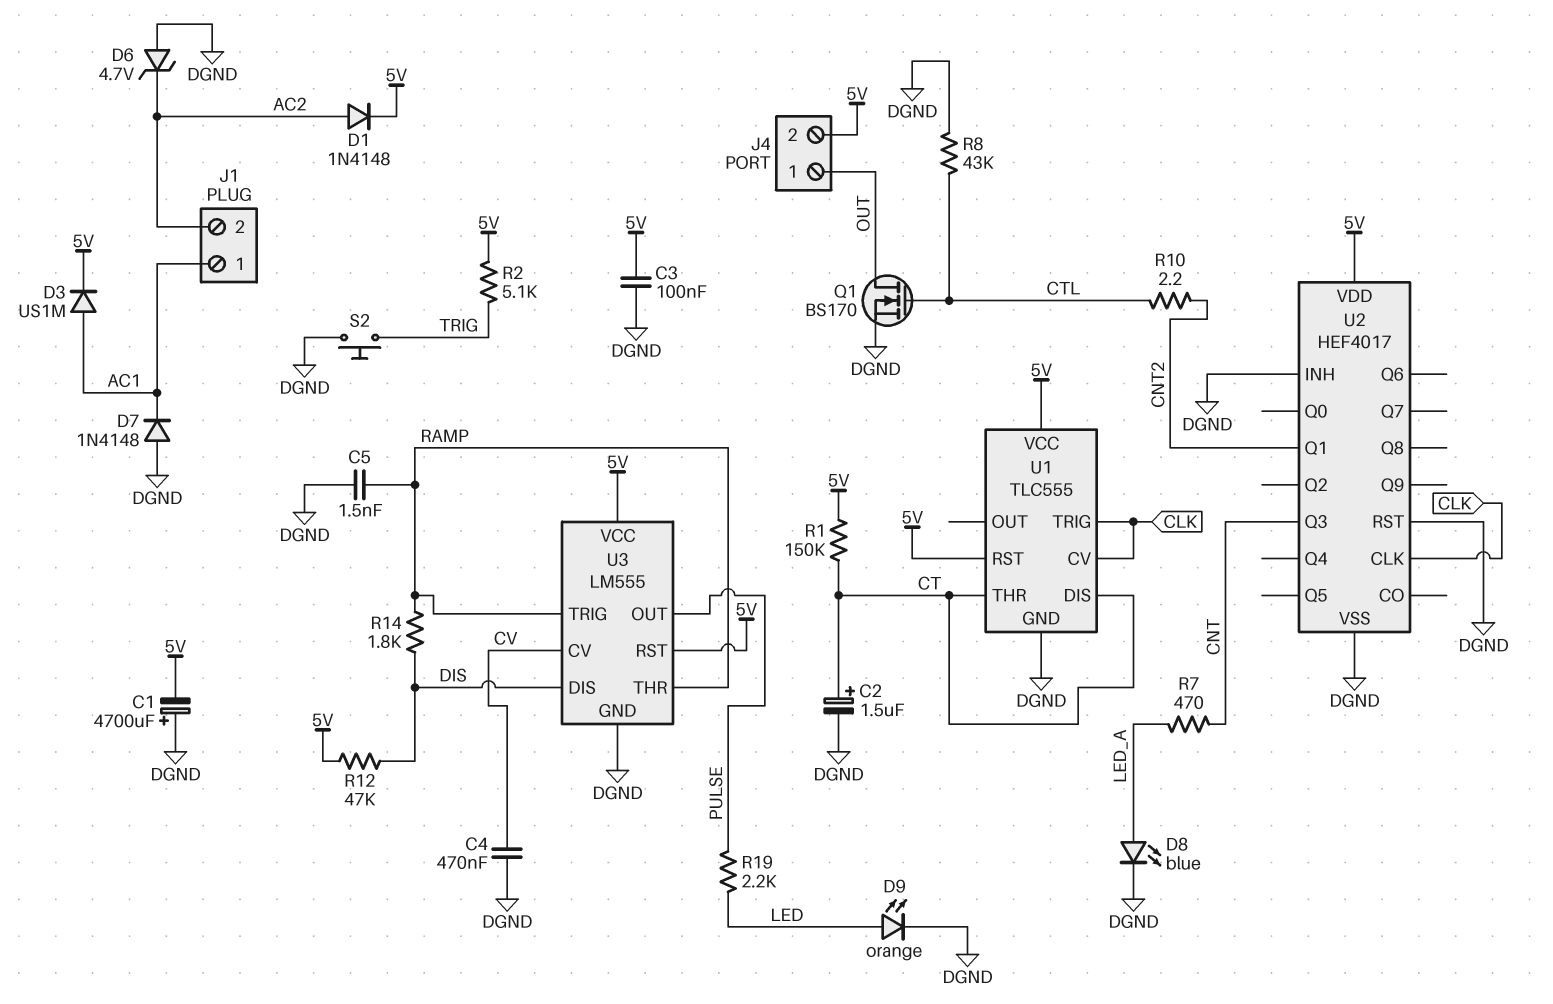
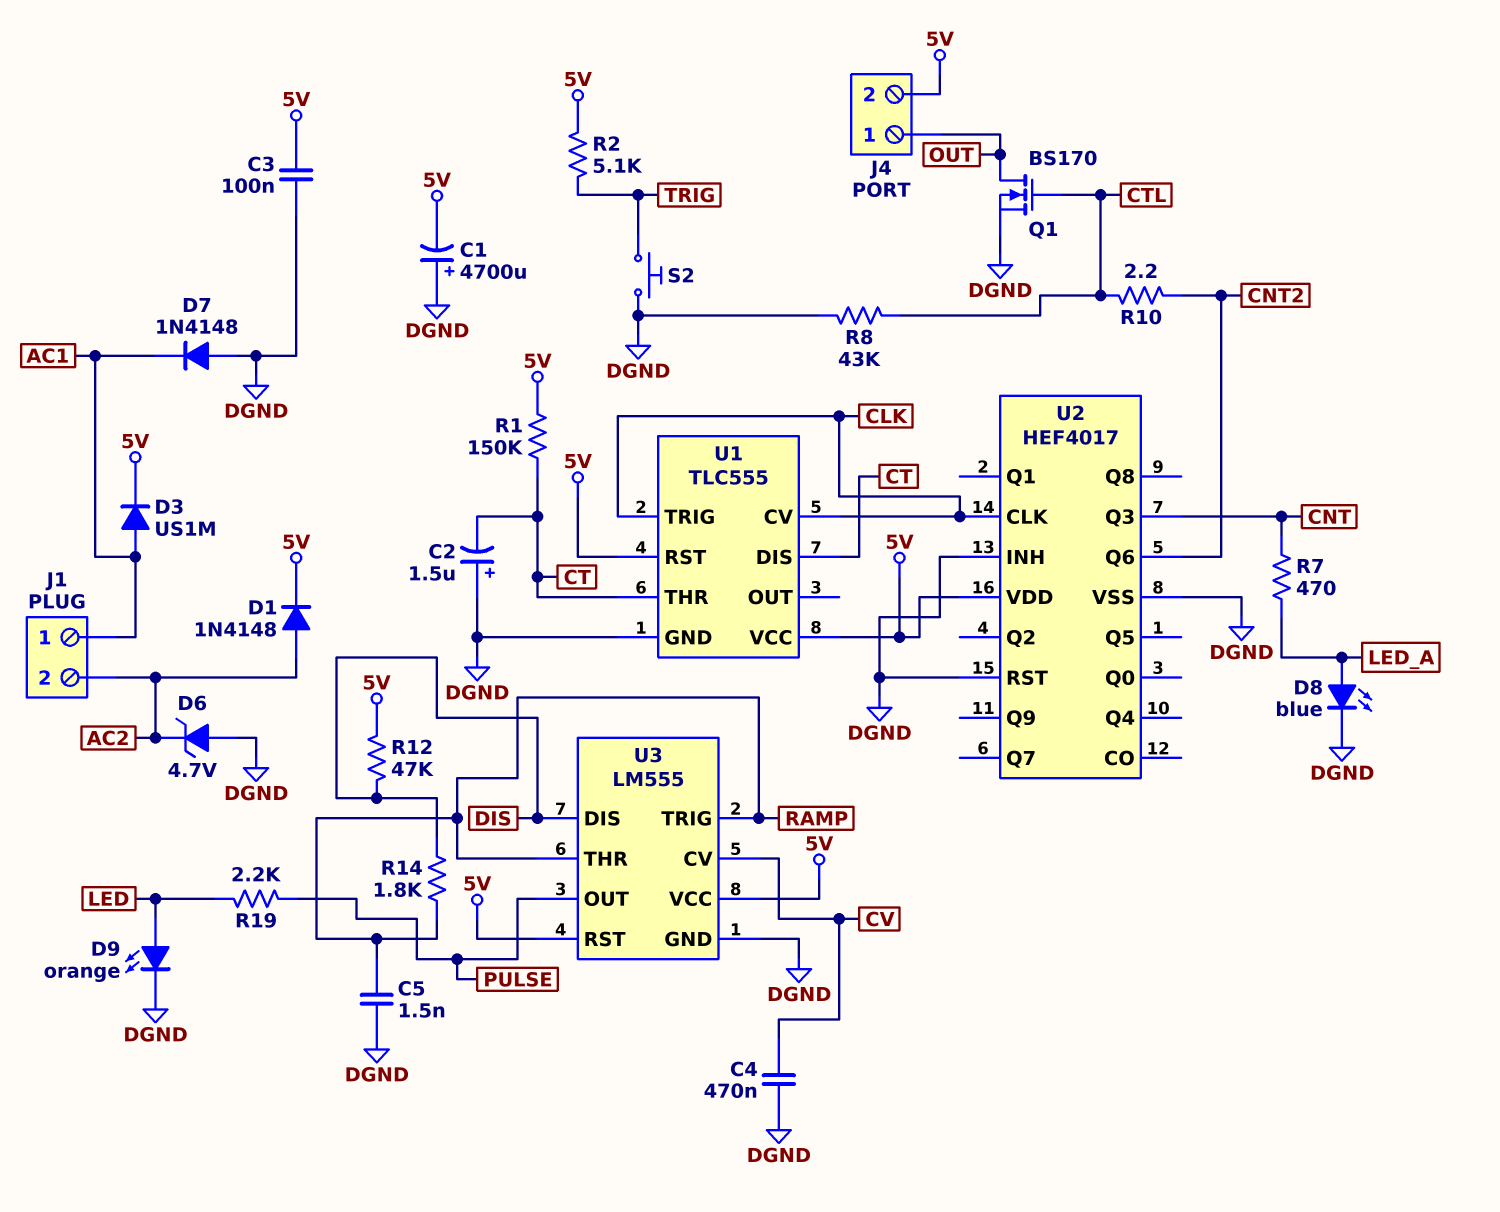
C2: 1.5uF (plus CT, minus DGND) -> 1.5uF (plus DGND, minus CT)
U2 pin Q1: CNT2 -> none
U2 pin Q6: none -> CNT2

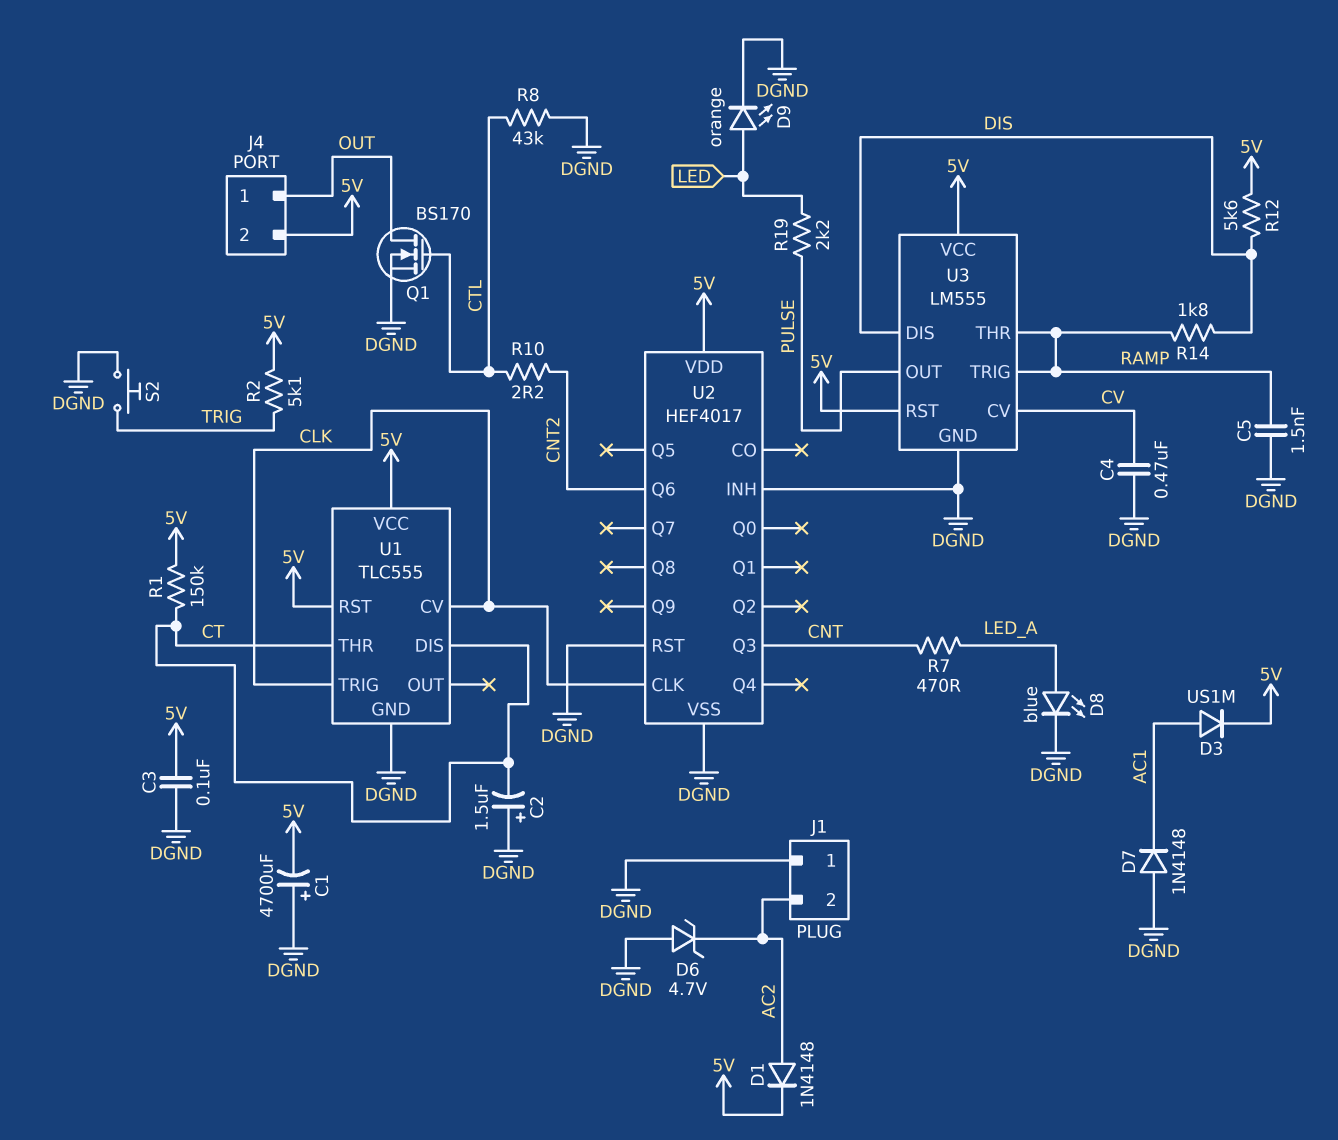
J1 pin 1: AC1 -> DGND
R12: 47k (5V, DIS) -> 5.6k (5V, DIS)

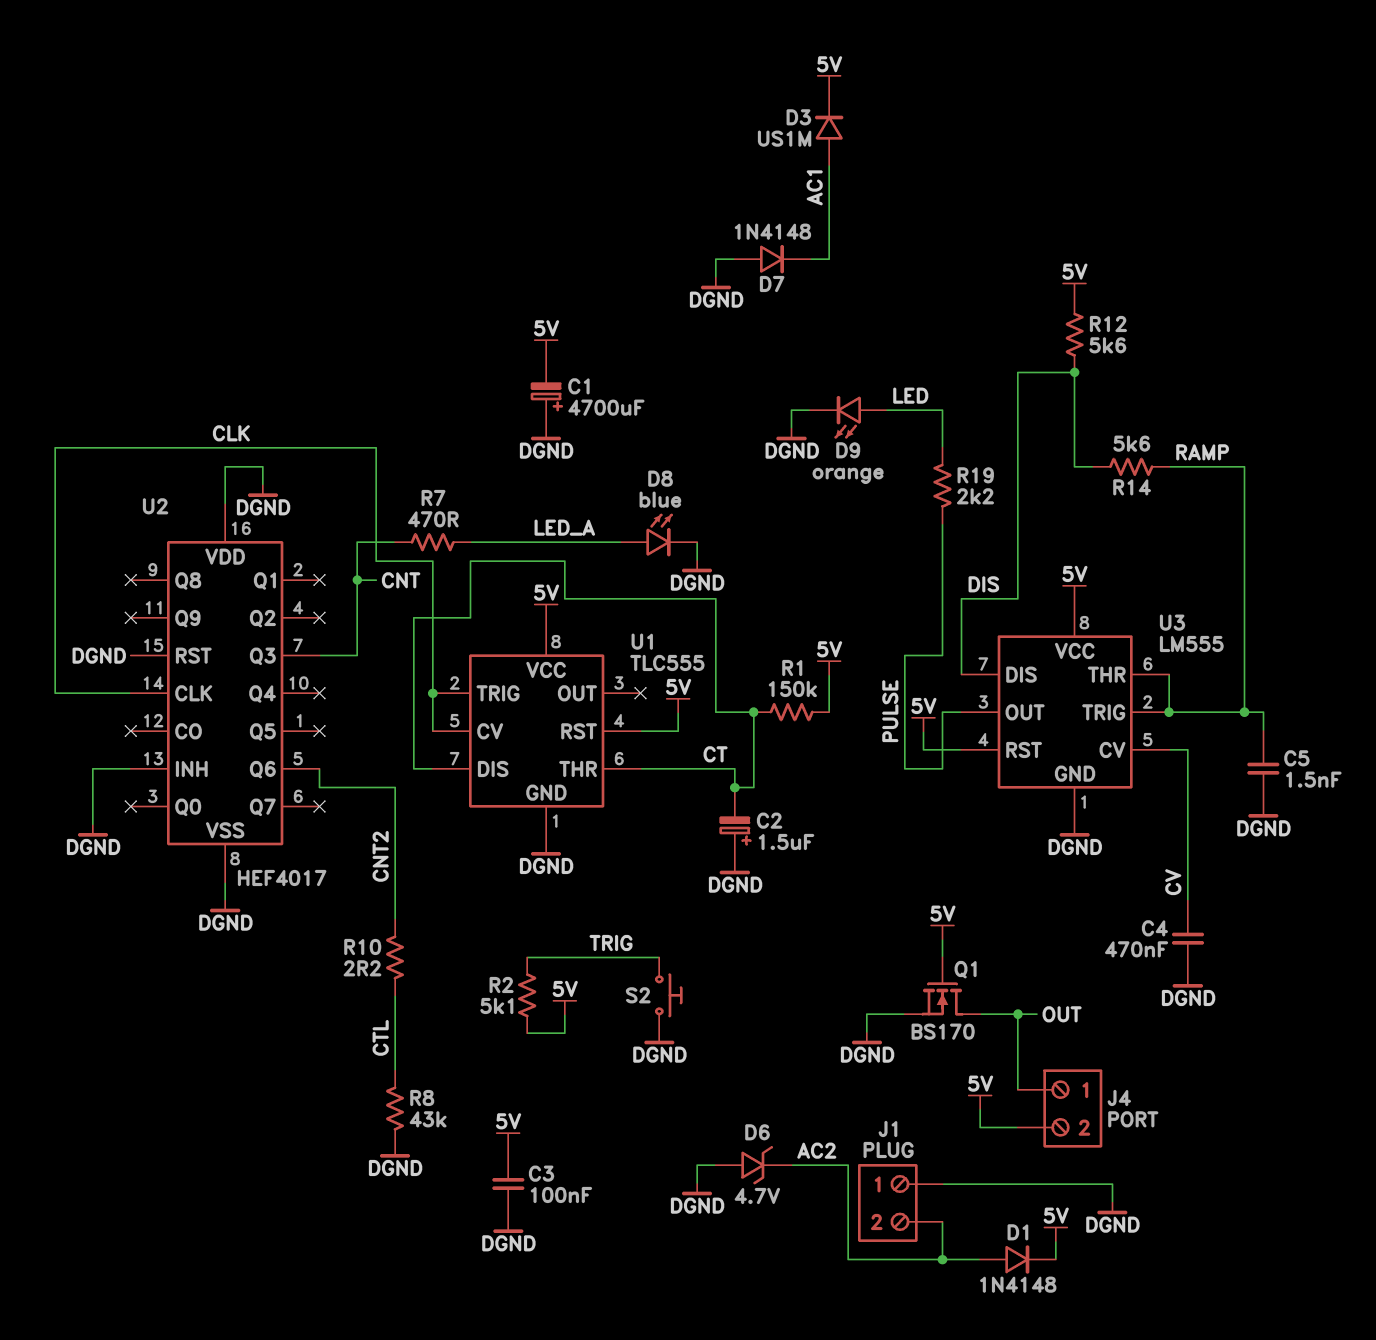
Q1: NMOS BS170 (G CTL, D OUT, S DGND) -> NMOS BS170 (G 5V, D OUT, S DGND)
R14: 1.8k (DIS, RAMP) -> 5.6k (DIS, RAMP)
U2 pin VDD: 5V -> DGND

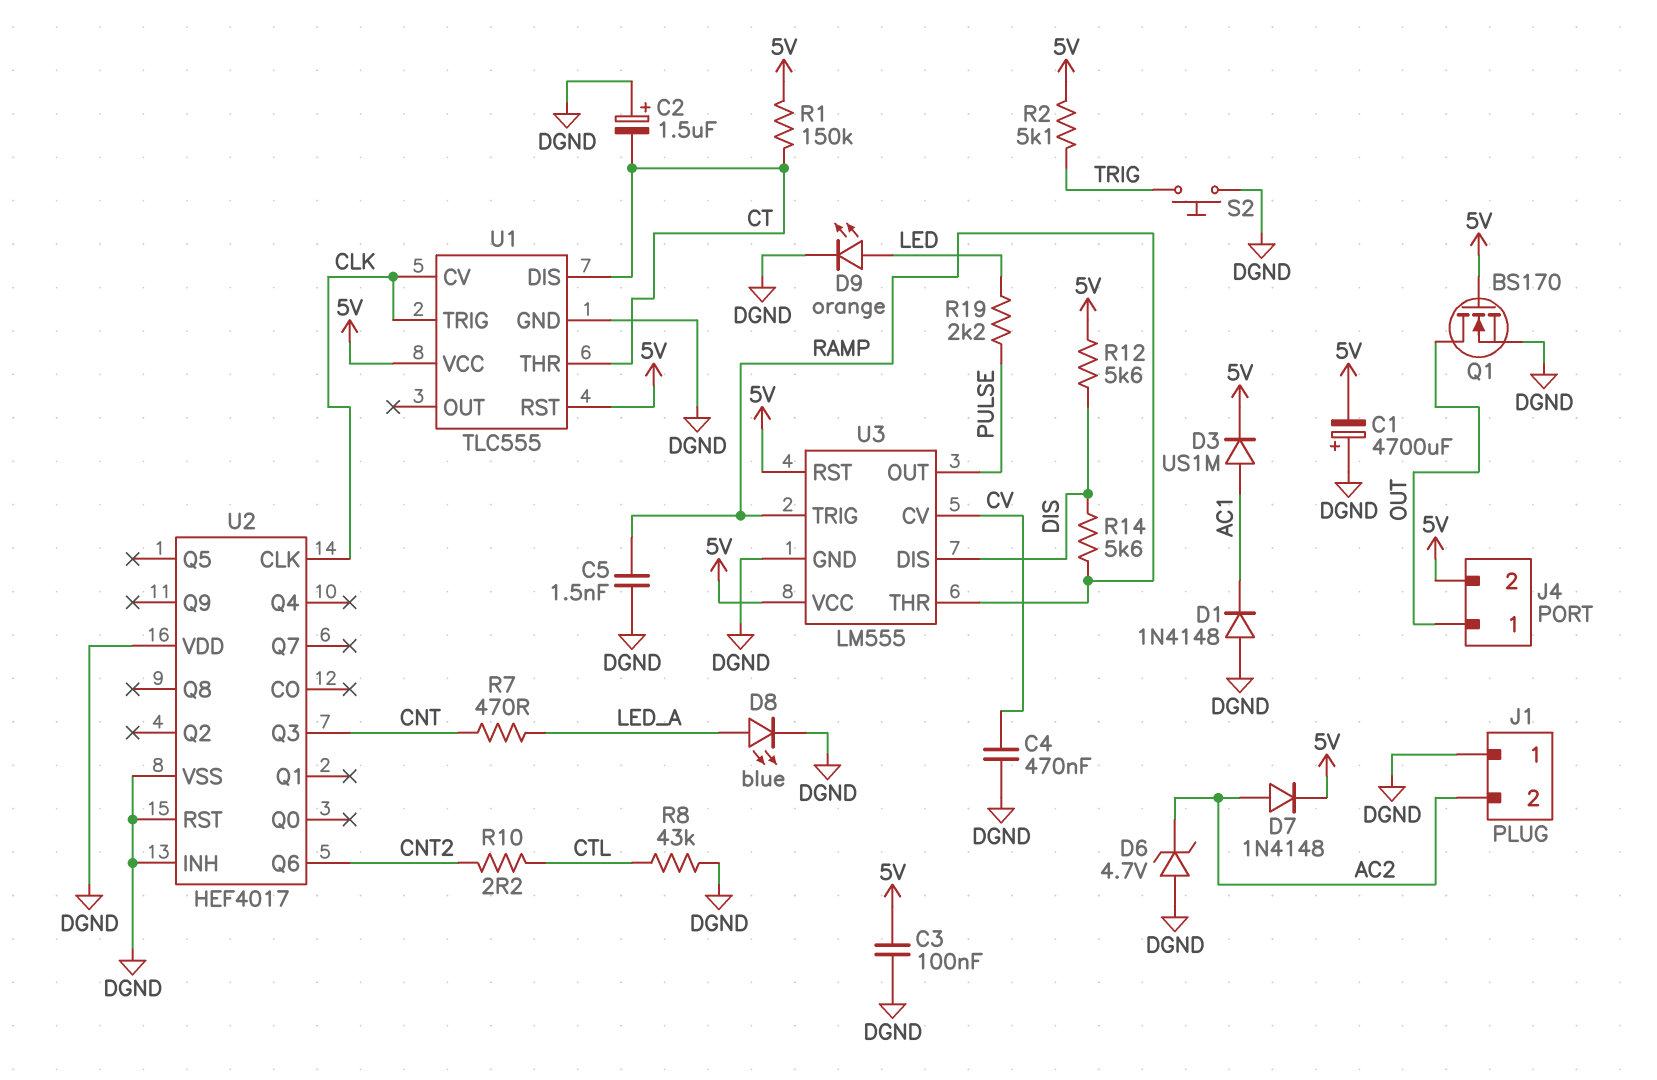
D1: diode 1N4148 (A AC2, K 5V) -> diode 1N4148 (A DGND, K AC1)
D7: diode 1N4148 (A DGND, K AC1) -> diode 1N4148 (A AC2, K 5V)

